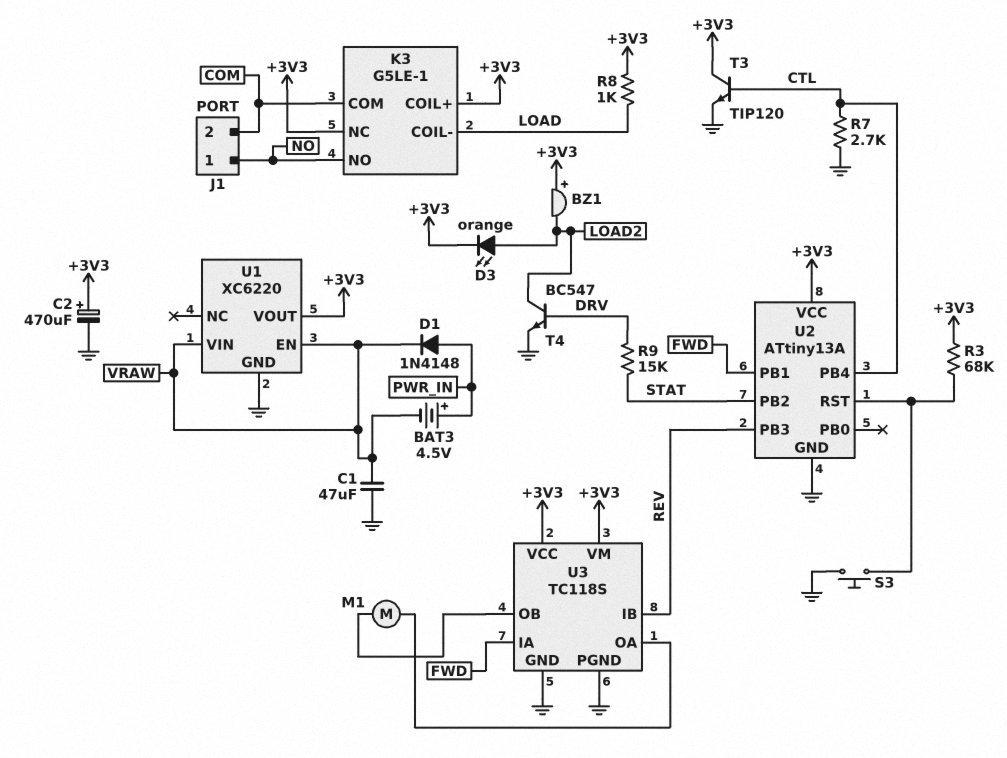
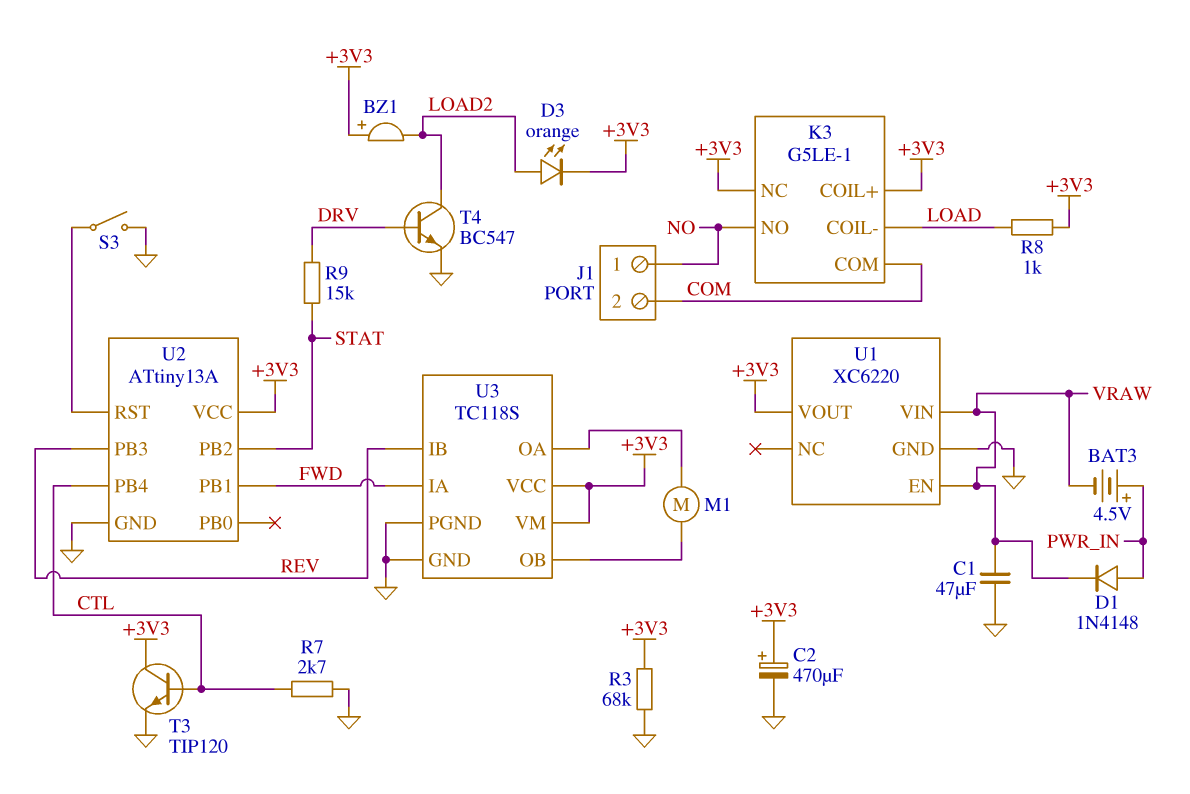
R3: 68k (+3V3, U2/RST) -> 68k (+3V3, GND)
S3: button (GND, U2/RST) -> switch (GND, U2/RST)

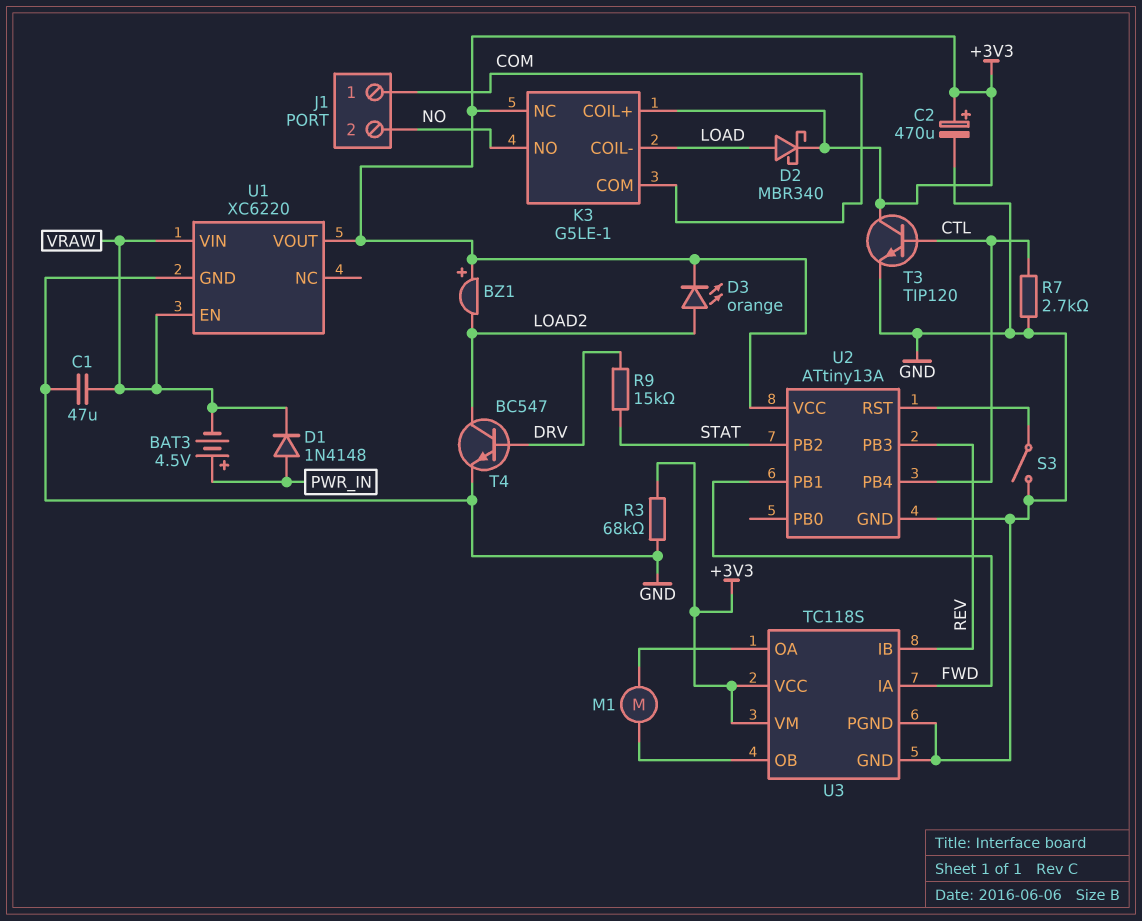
D2: none -> schottky MBR340 (A LOAD, K +3V3)
J1 pin 1: NO -> COM
J1 pin 2: COM -> NO
R8: 1k (+3V3, LOAD) -> none

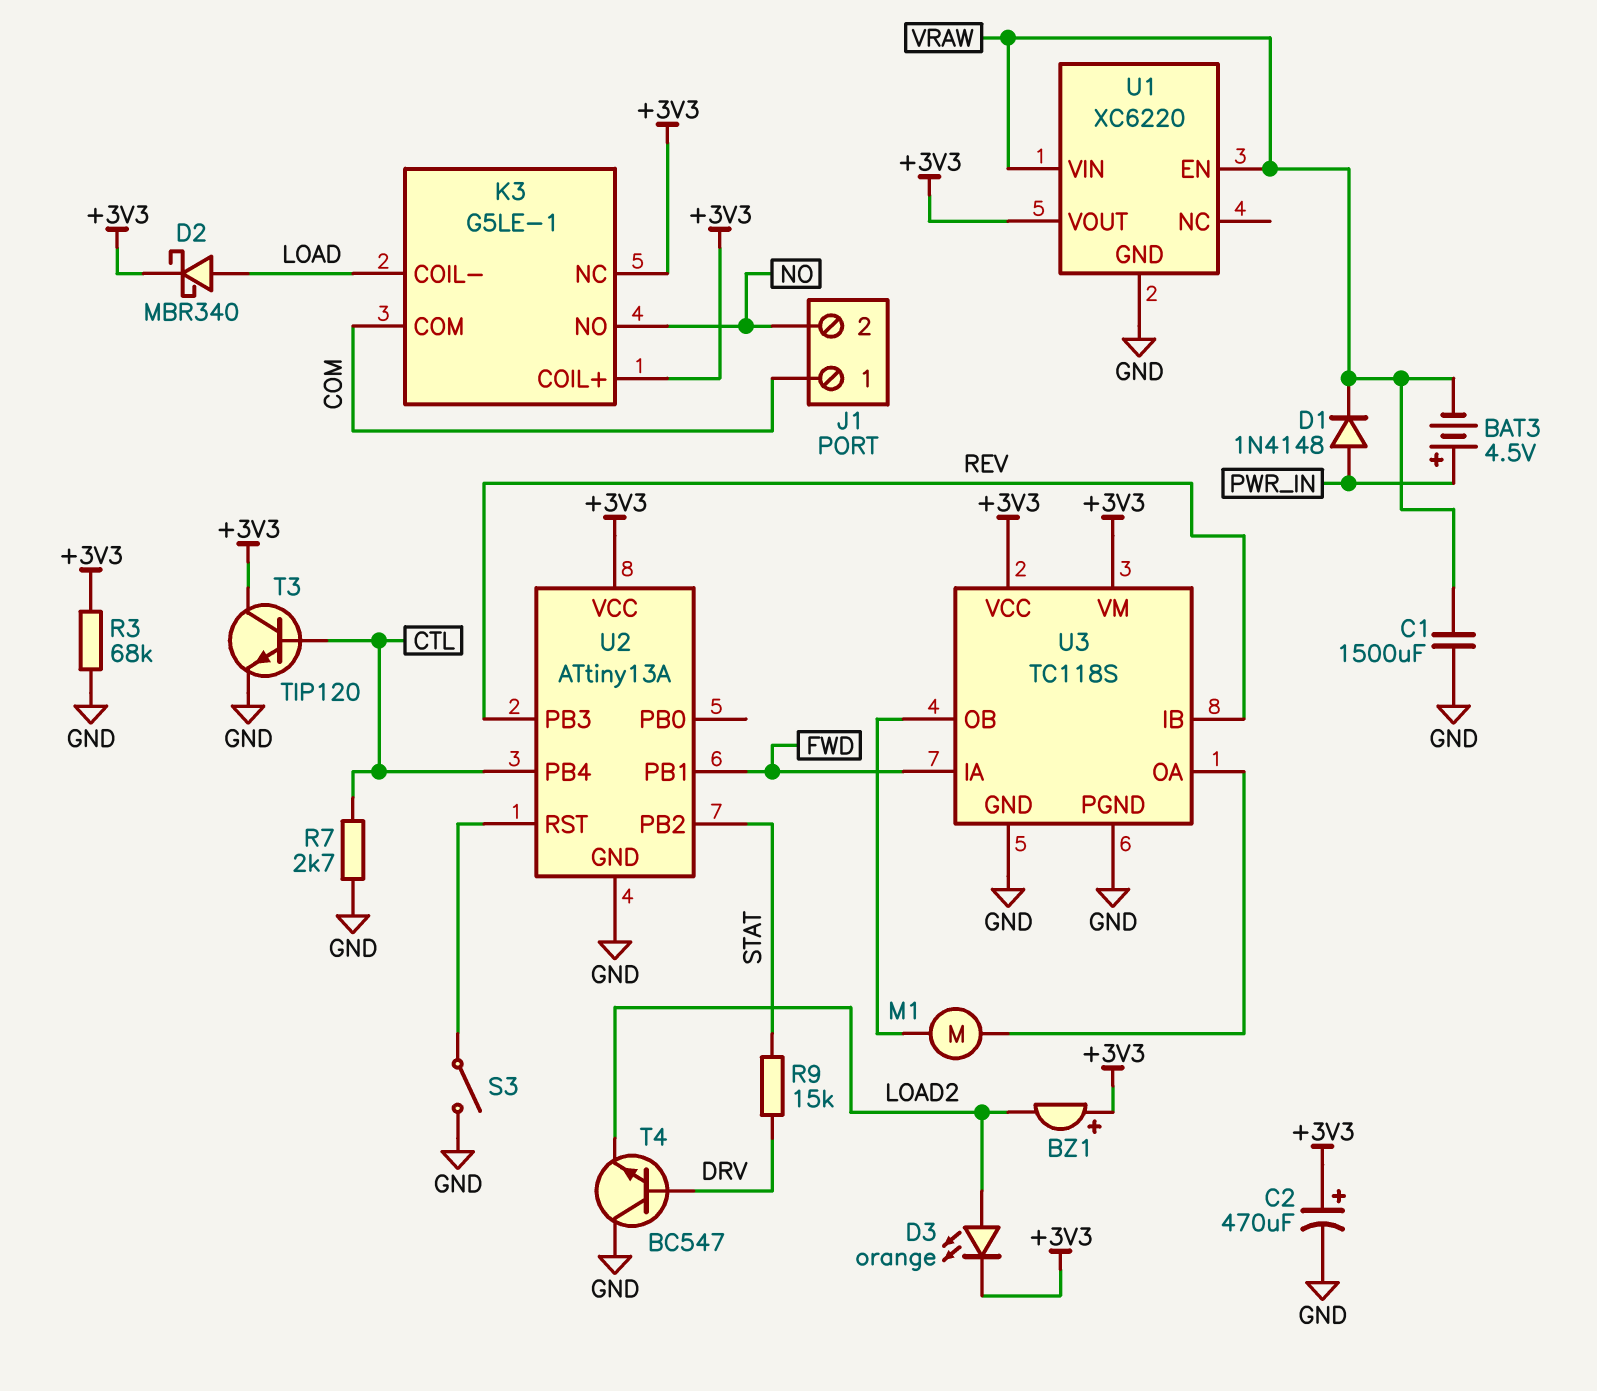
C1: 47uF (GND, VRAW) -> 1500uF (GND, VRAW)
T4: NPN BC547 (B DRV, C LOAD2, E GND) -> NPN BC547 (B DRV, C GND, E LOAD2)

